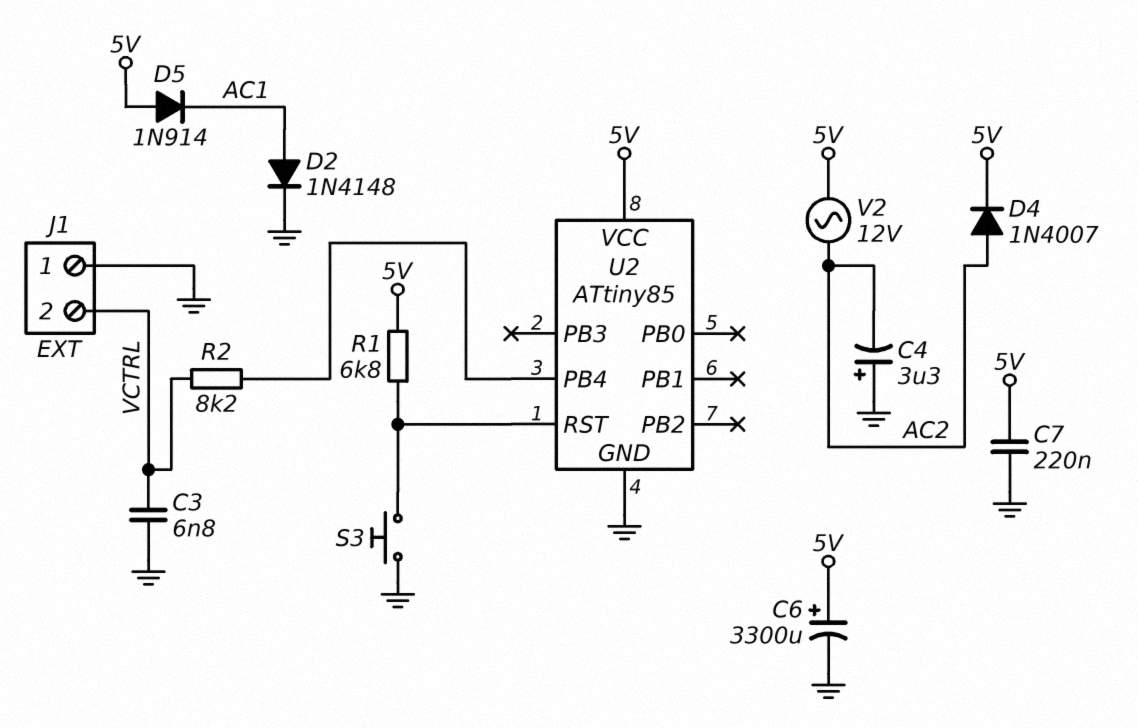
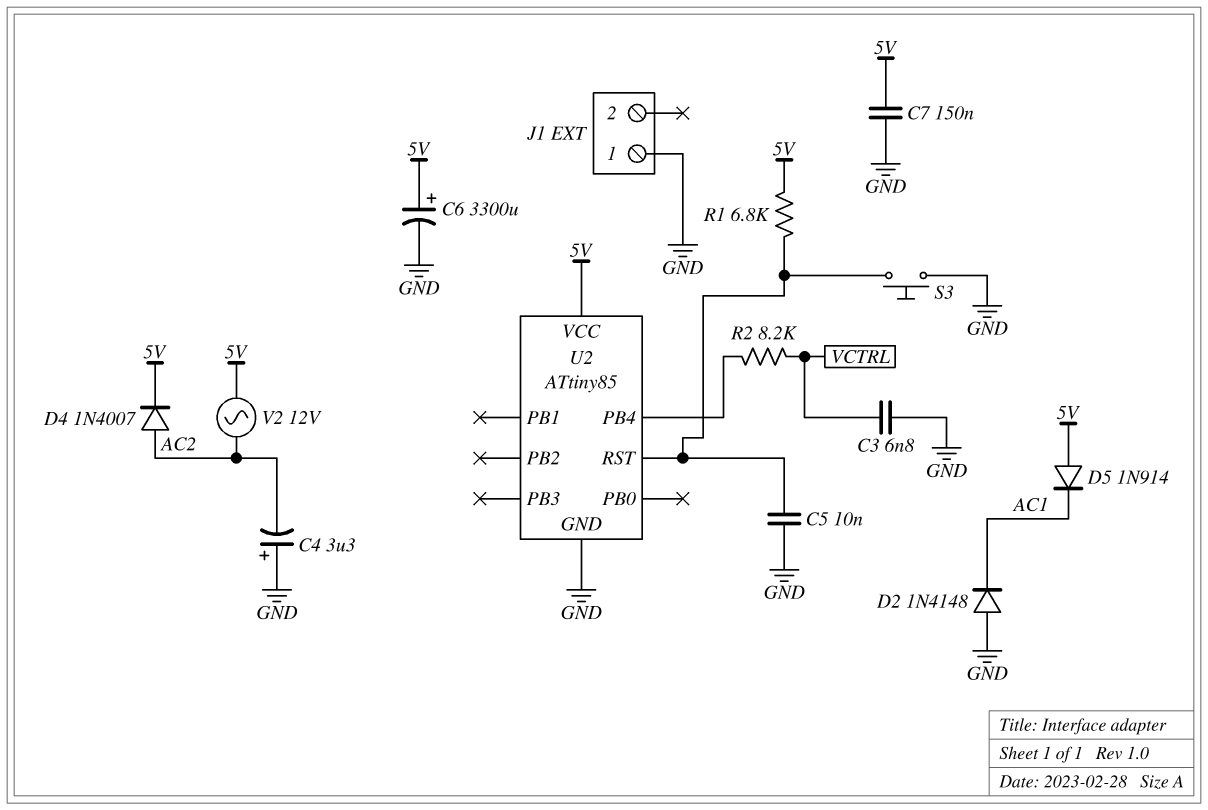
C5: none -> 10nF (GND, U2/RST)
C7: 220nF (5V, GND) -> 150nF (5V, GND)
D2: diode 1N4148 (A AC1, K GND) -> diode 1N4148 (A GND, K AC1)
J1 pin 2: VCTRL -> none

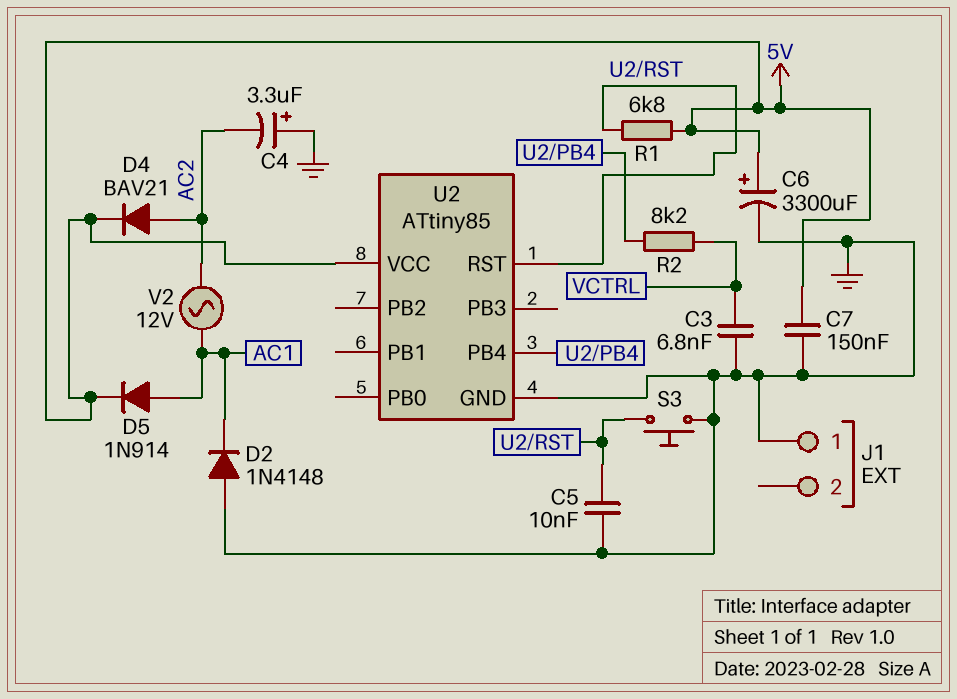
D4: diode 1N4007 (A AC2, K 5V) -> diode BAV21 (A AC2, K 5V)
D5: diode 1N914 (A 5V, K AC1) -> diode 1N914 (A AC1, K 5V)
V2: AC 12V (5V, AC2) -> AC 12V (AC1, AC2)

